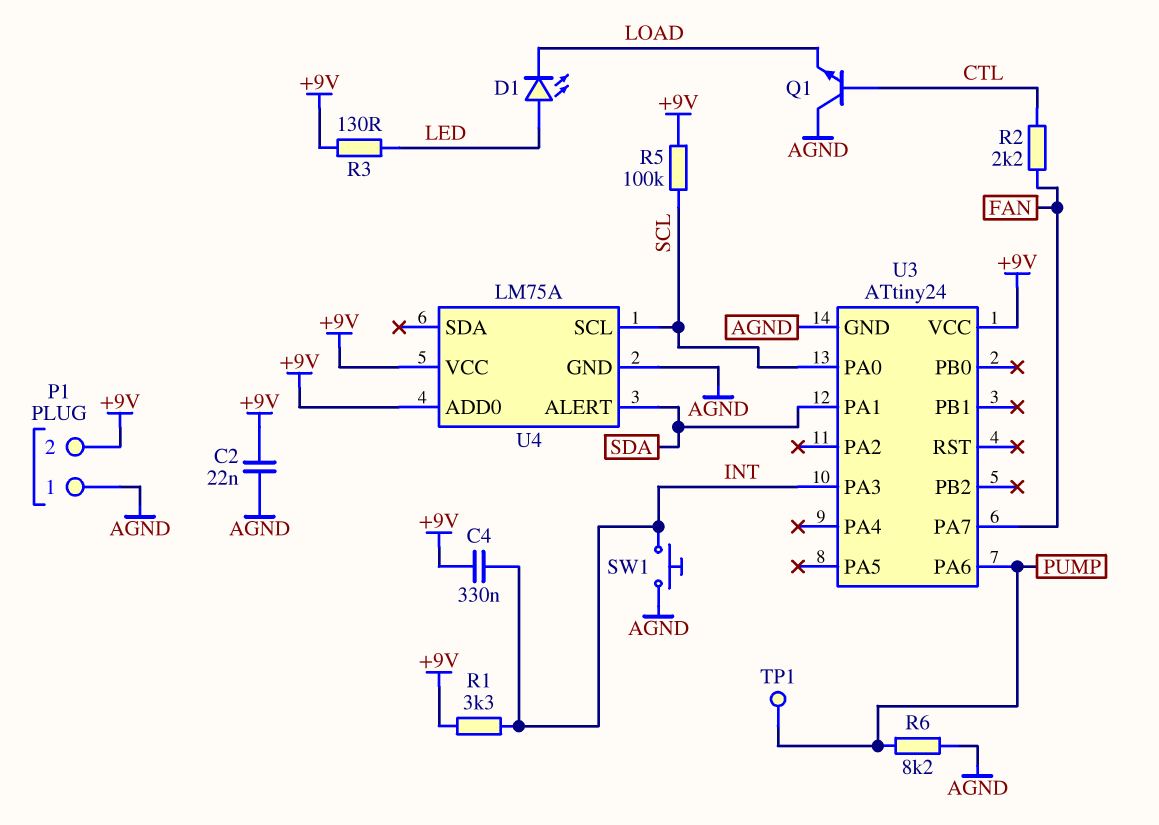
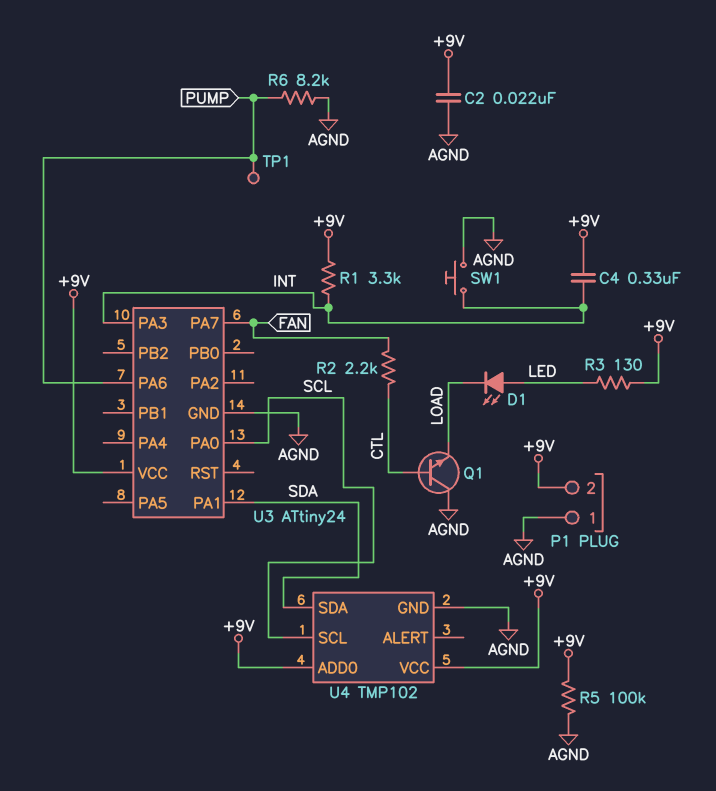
R5: 100k (+9V, SCL) -> 100k (+9V, AGND)
U4: LM75A -> TMP102
U4 pin ALERT: SDA -> none
U4 pin SDA: none -> SDA

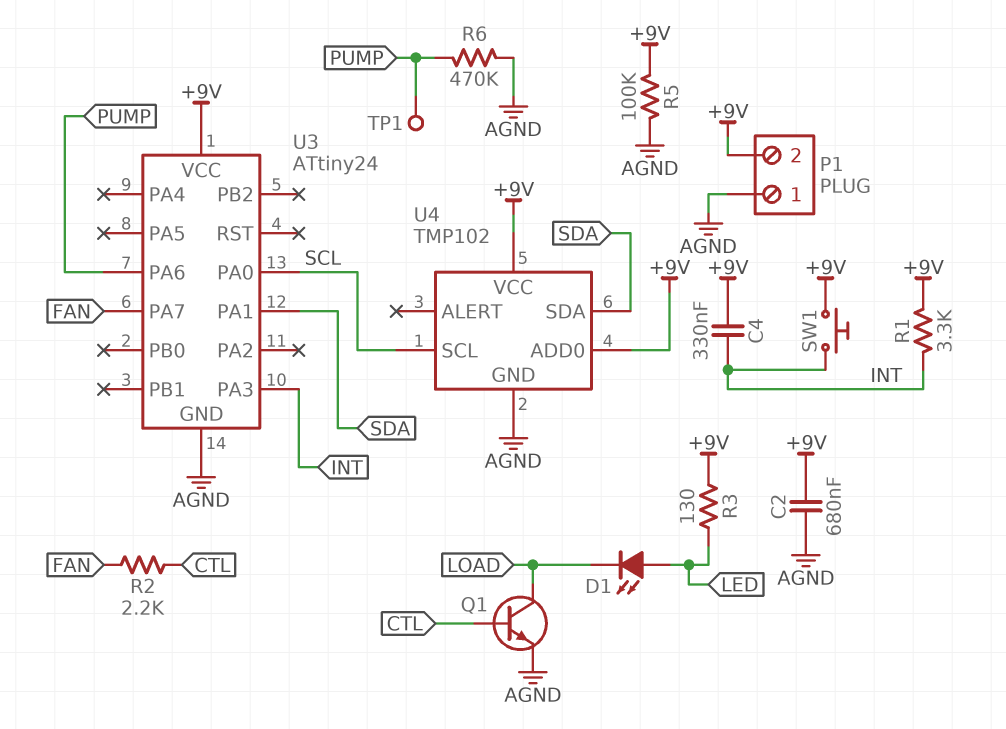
C2: 22nF (+9V, AGND) -> 680nF (+9V, AGND)
Q1: NPN (B CTL, C AGND, E LOAD) -> NPN (B CTL, C LOAD, E AGND)
R6: 8.2k (AGND, PUMP) -> 470k (AGND, PUMP)
SW1: button (AGND, INT) -> button (+9V, INT)

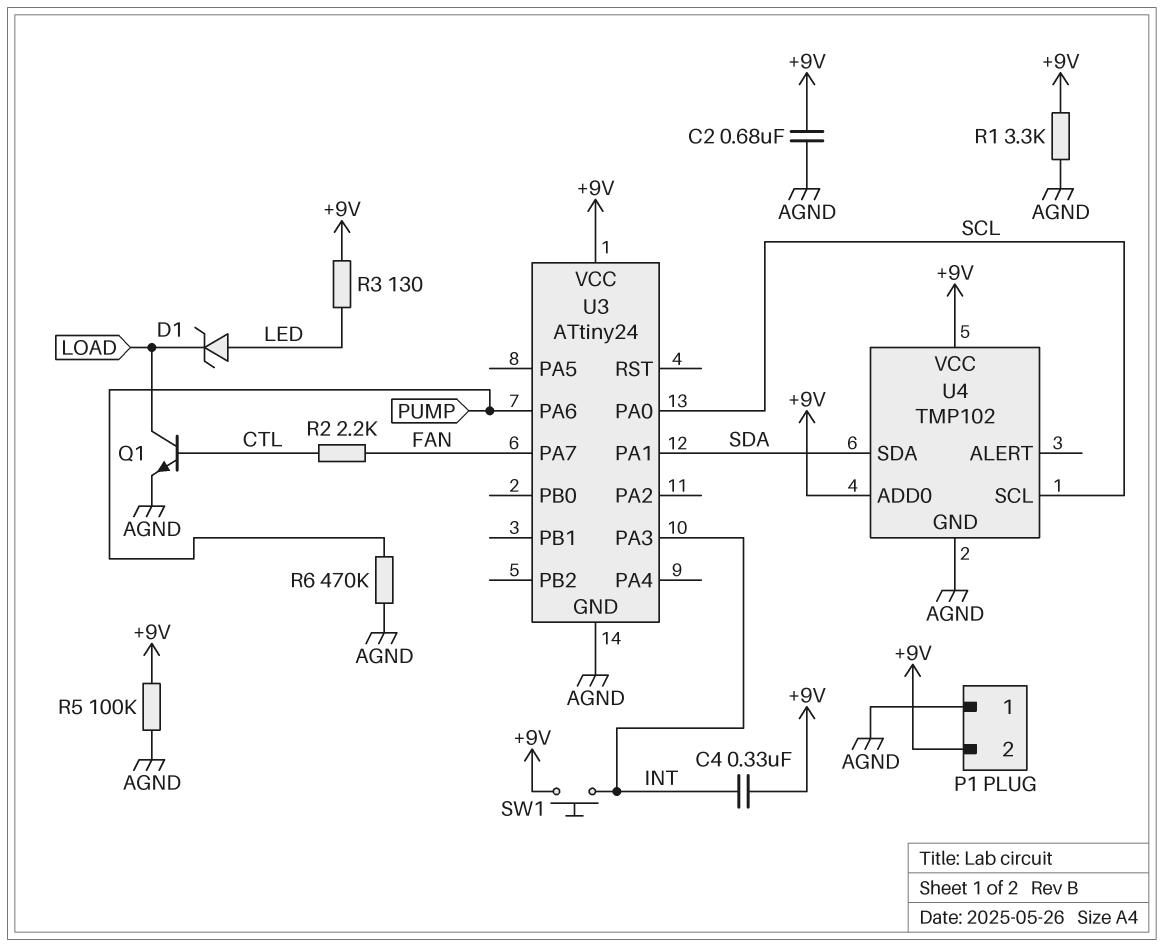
D1: LED (A LED, K LOAD) -> zener (A LED, K LOAD)
R1: 3.3k (+9V, INT) -> 3.3k (+9V, AGND)
TP1: test point (PUMP) -> none

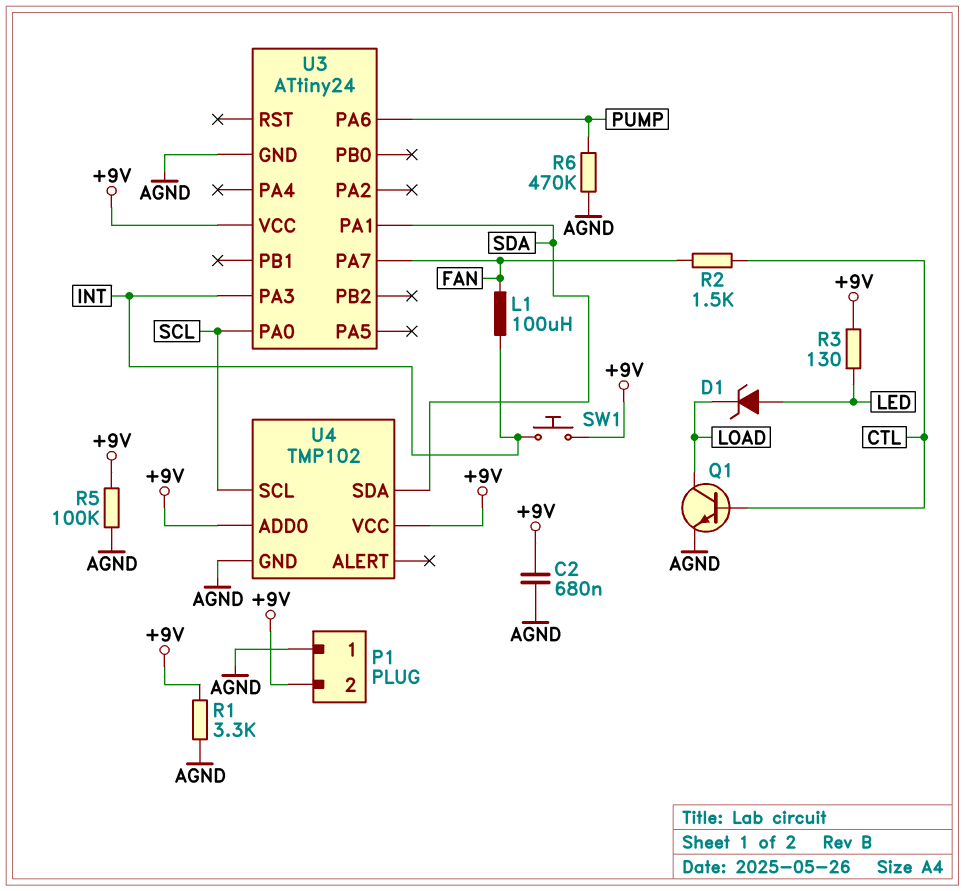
C4: 330nF (+9V, INT) -> none
L1: none -> 100uH (FAN, INT)
R2: 2.2k (CTL, FAN) -> 1.5k (CTL, FAN)

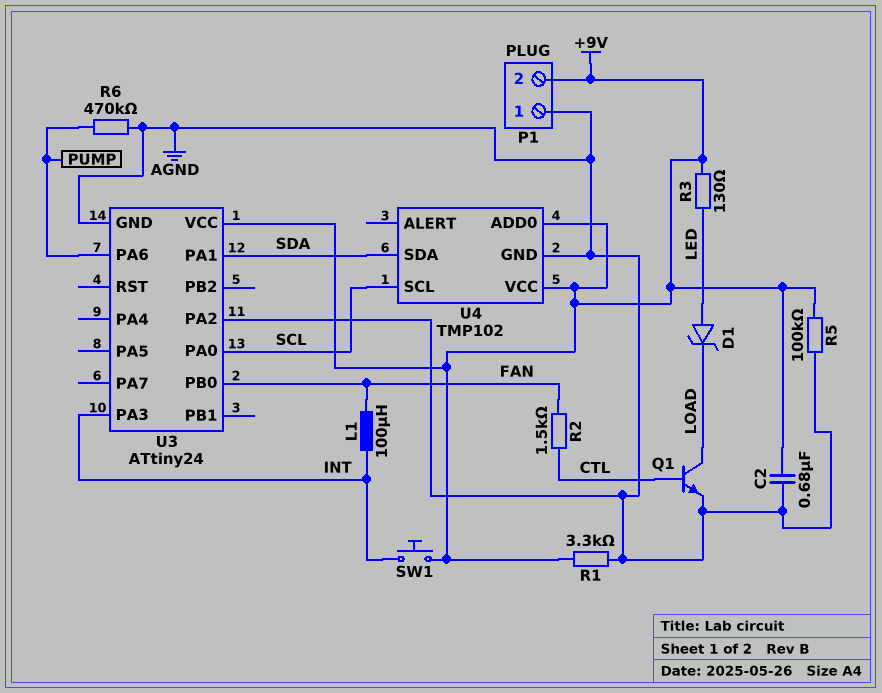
U3 pin PA2: none -> AGND
U3 pin PA7: FAN -> none
U3 pin PB0: none -> FAN

